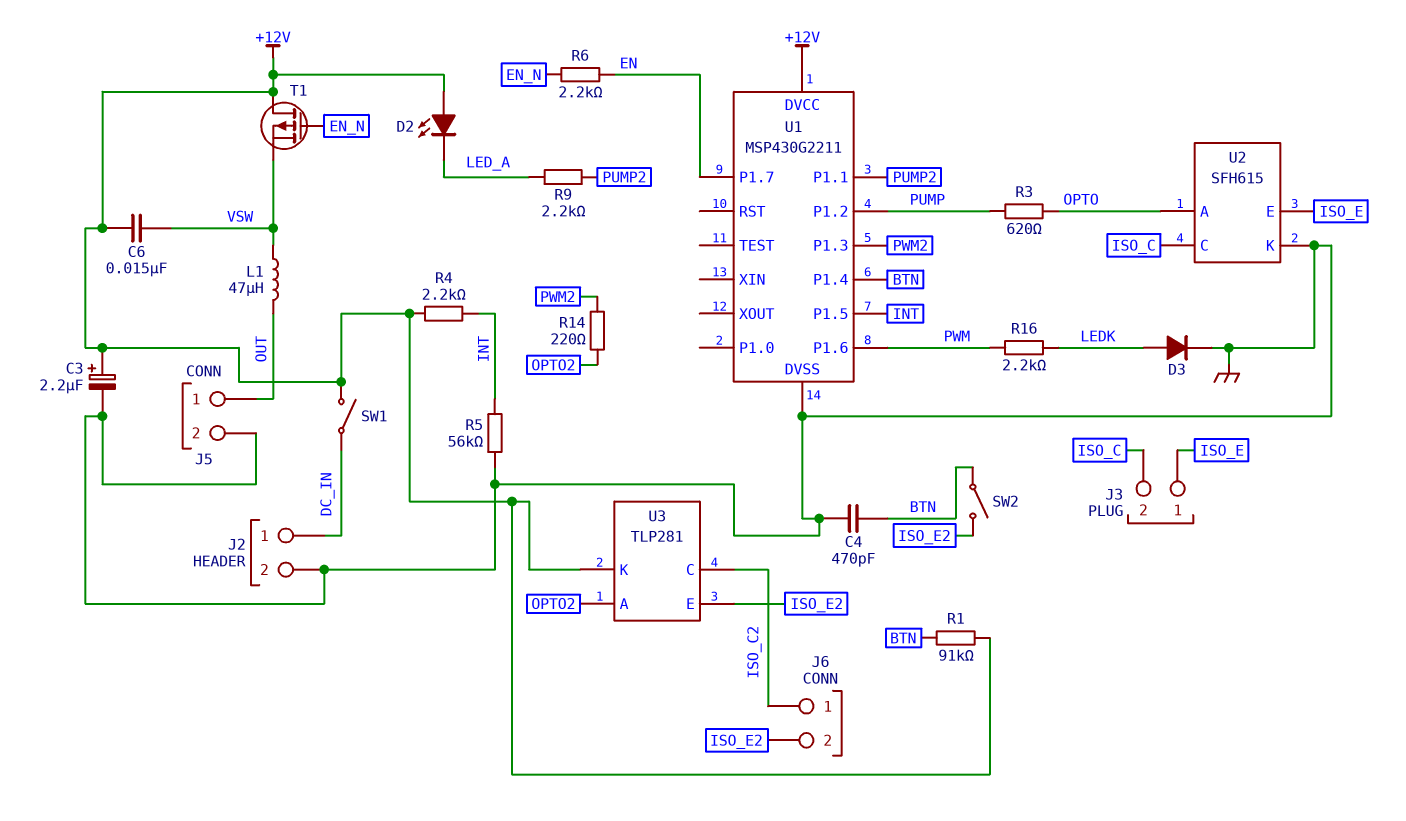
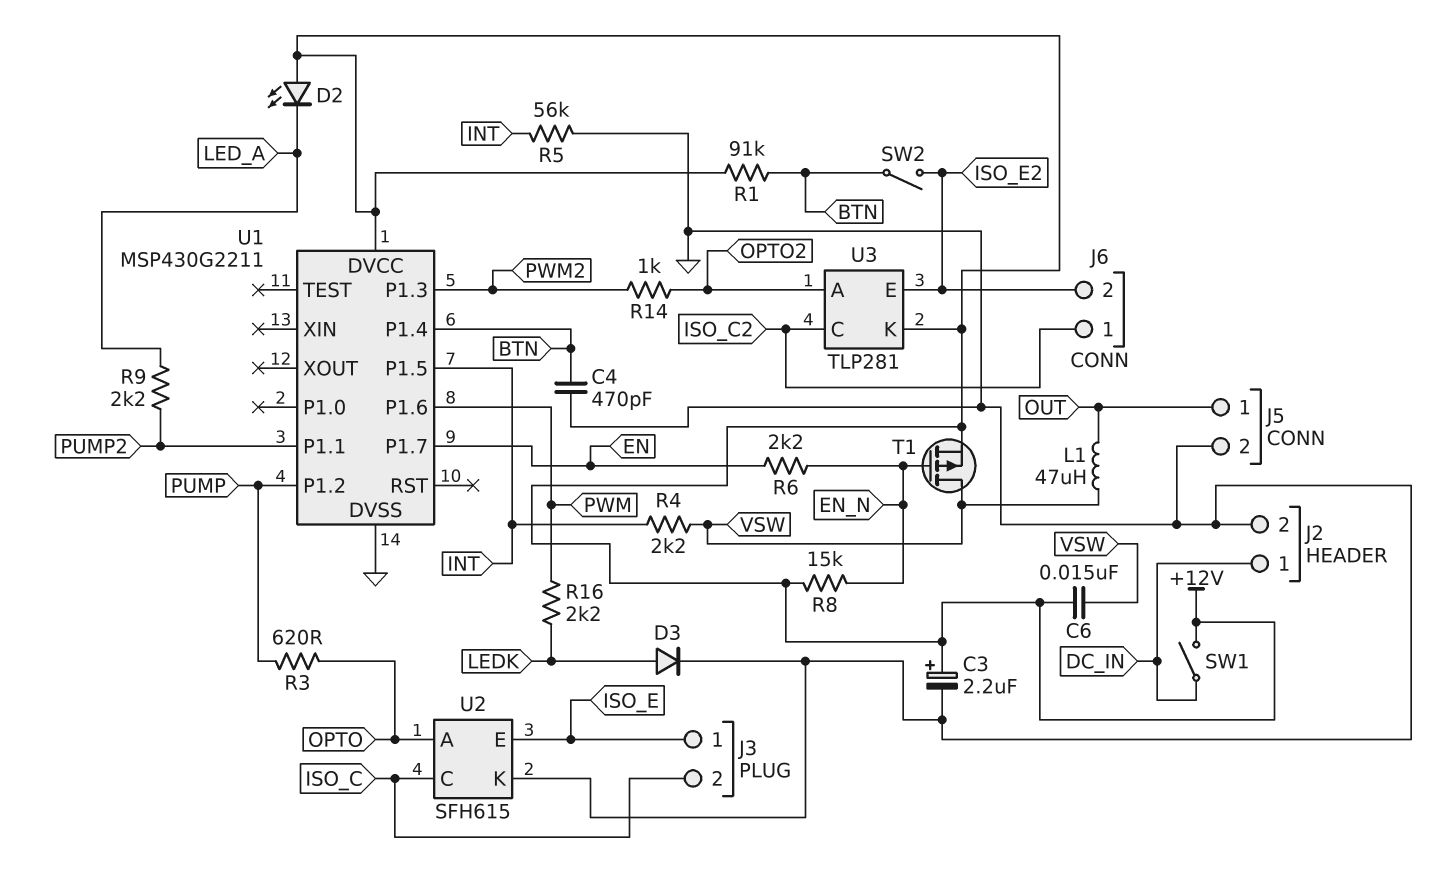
R4: 2.2k (+12V, INT) -> 2.2k (INT, VSW)
R8: none -> 15k (+12V, EN_N)
R14: 220 (OPTO2, PWM2) -> 1k (OPTO2, PWM2)
T1: PMOS (G EN_N, D +12V, S VSW) -> PMOS (G EN_N, D VSW, S +12V)

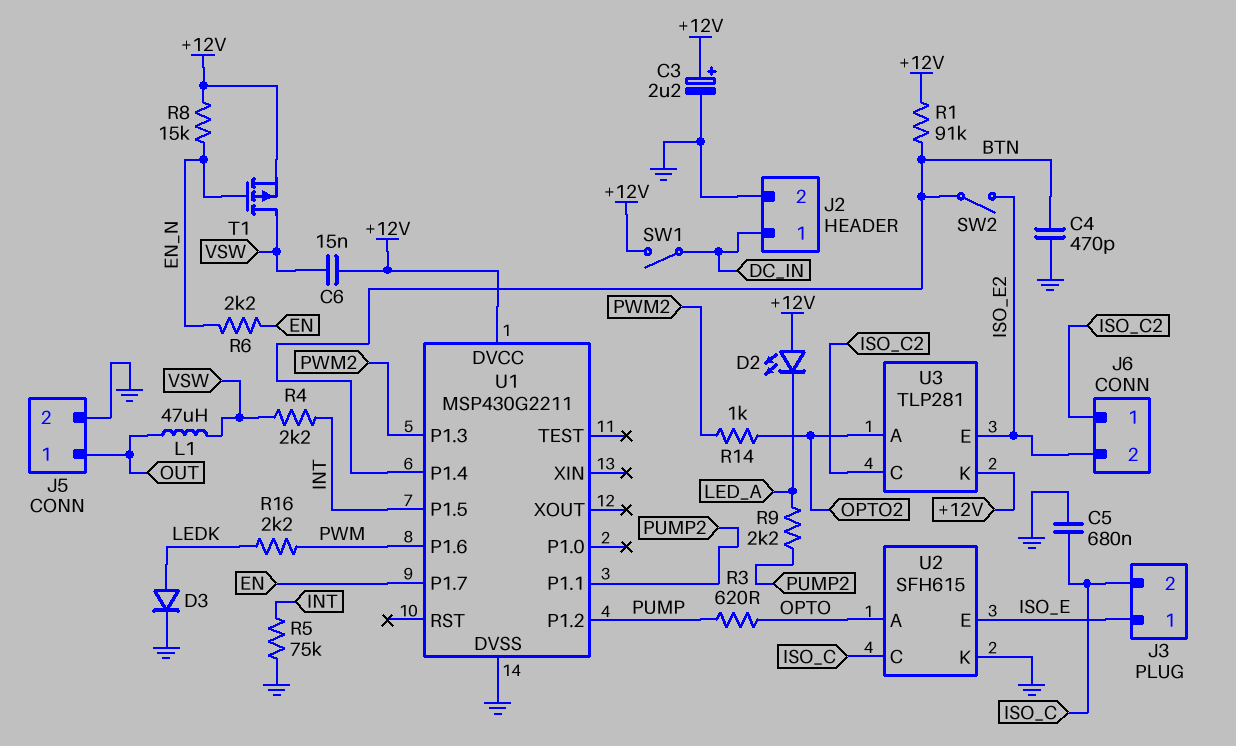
C5: none -> 680nF (GND, ISO_C)
R5: 56k (GND, INT) -> 75k (GND, INT)

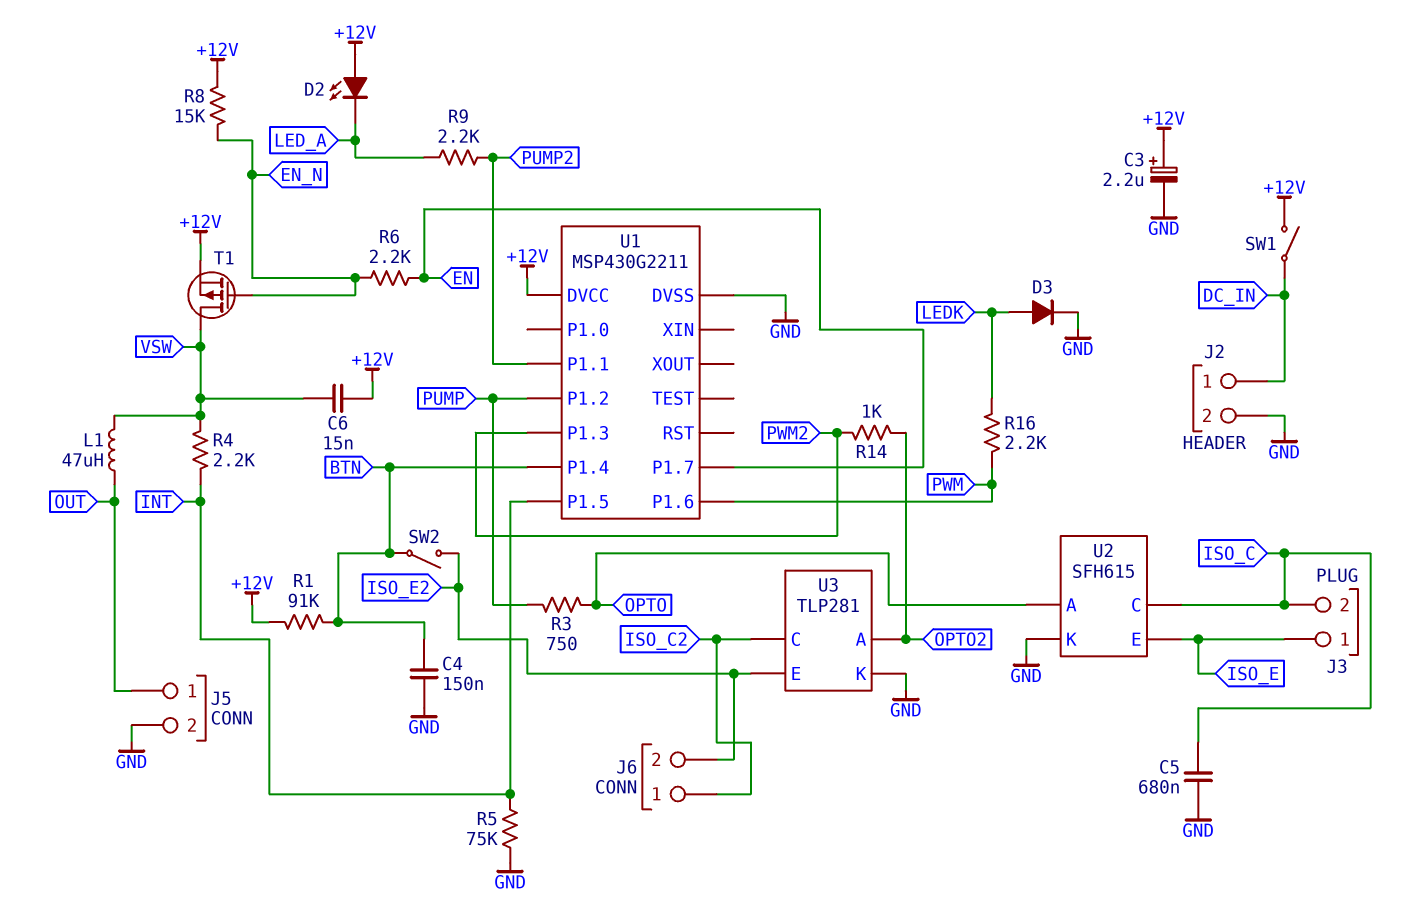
C4: 470pF (BTN, GND) -> 150nF (BTN, GND)
R3: 620 (OPTO, PUMP) -> 750 (OPTO, PUMP)
U3 pin K: +12V -> GND

